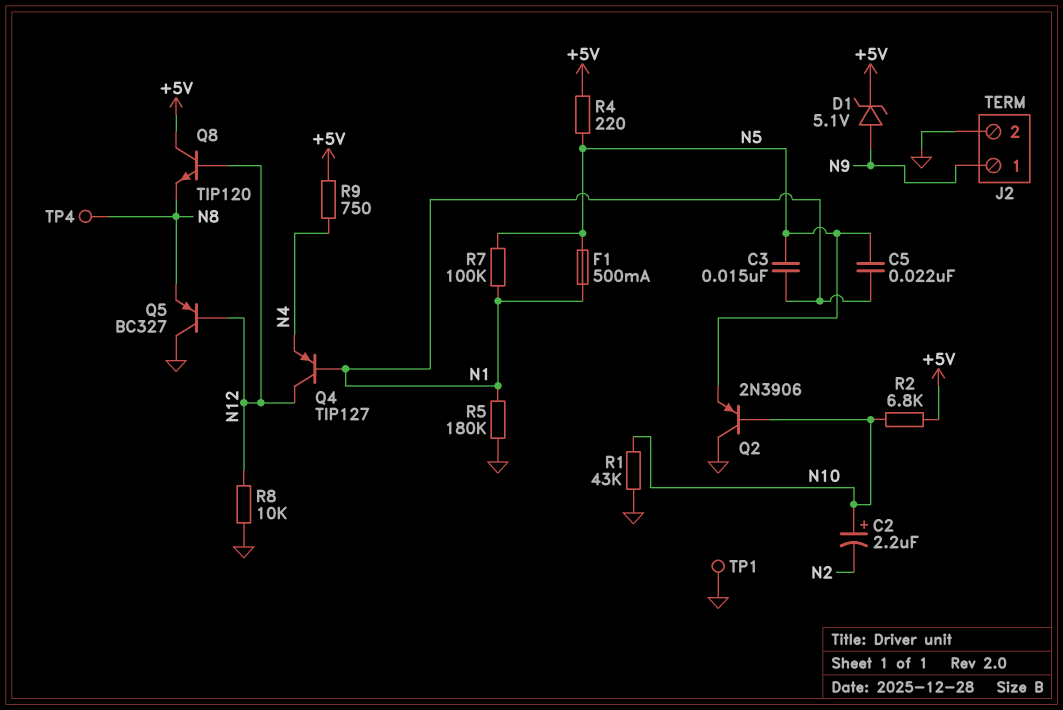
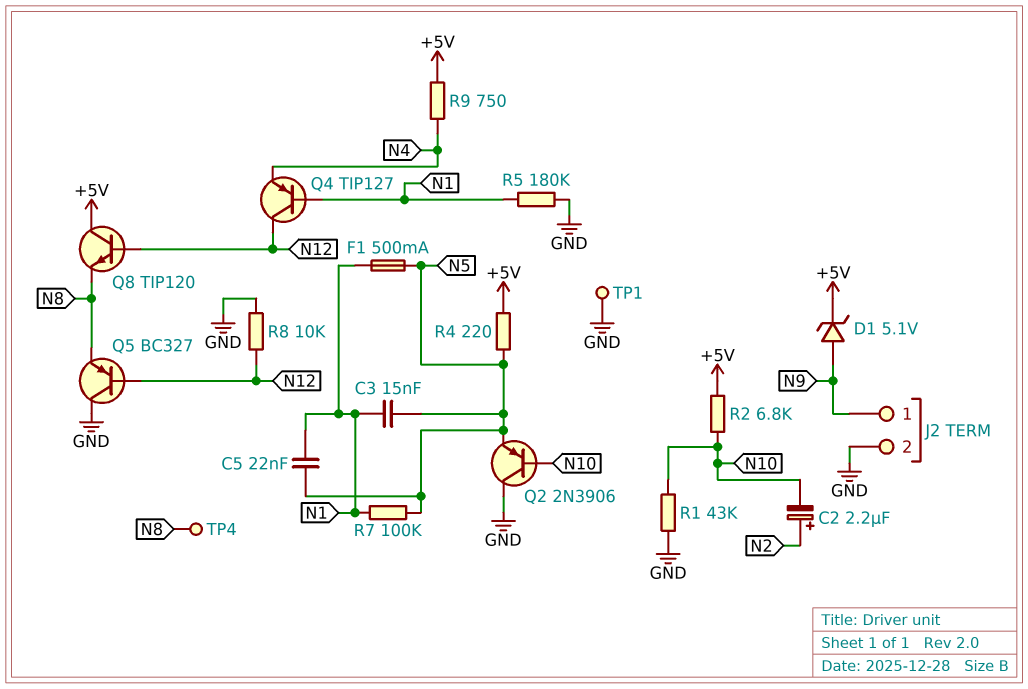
C2: 2.2uF (plus N10, minus N2) -> 2.2uF (plus N2, minus N10)

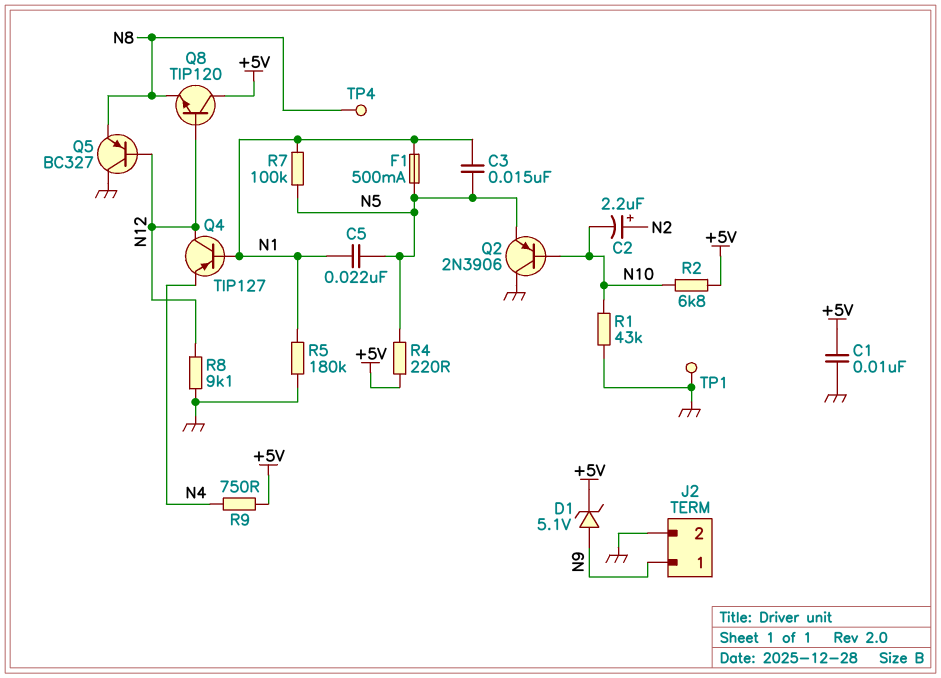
C1: none -> 10nF (+5V, GND)
R8: 10k (GND, N12) -> 9.1k (GND, N12)

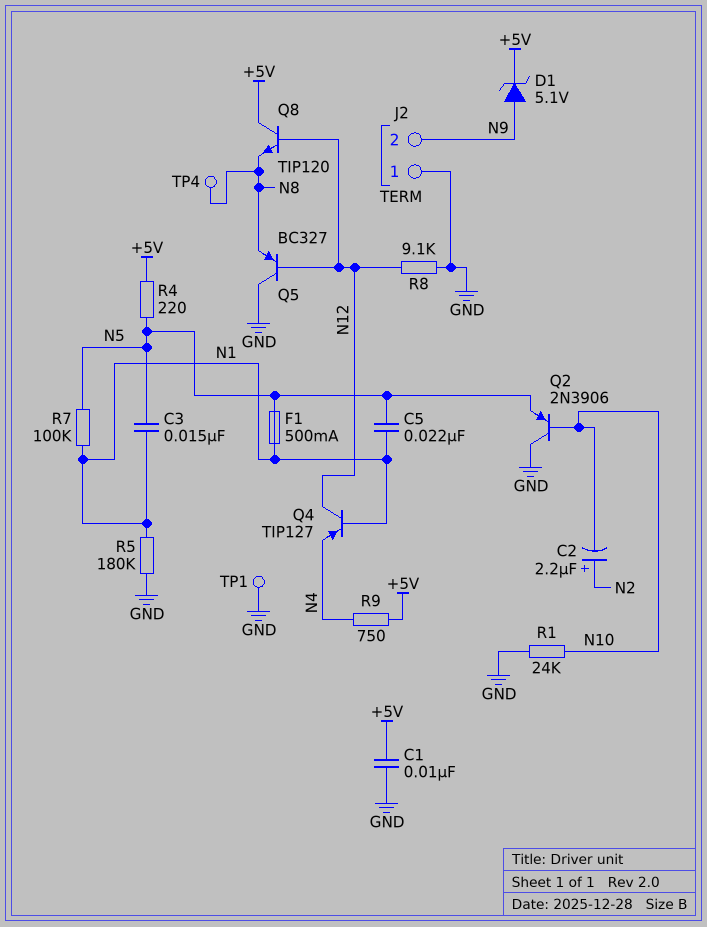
J2 pin 1: N9 -> GND
J2 pin 2: GND -> N9
R1: 43k (GND, N10) -> 24k (GND, N10)
R2: 6.8k (+5V, N10) -> none

